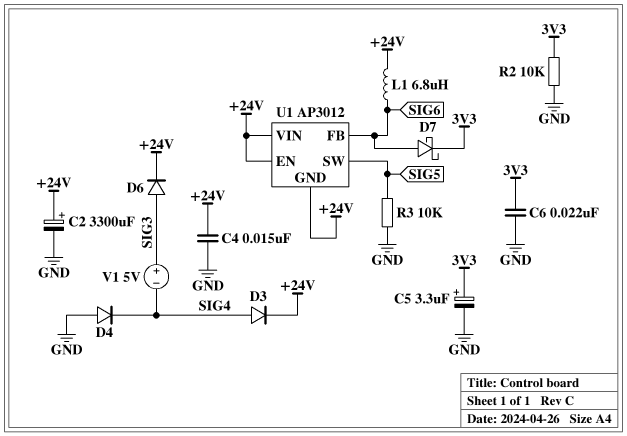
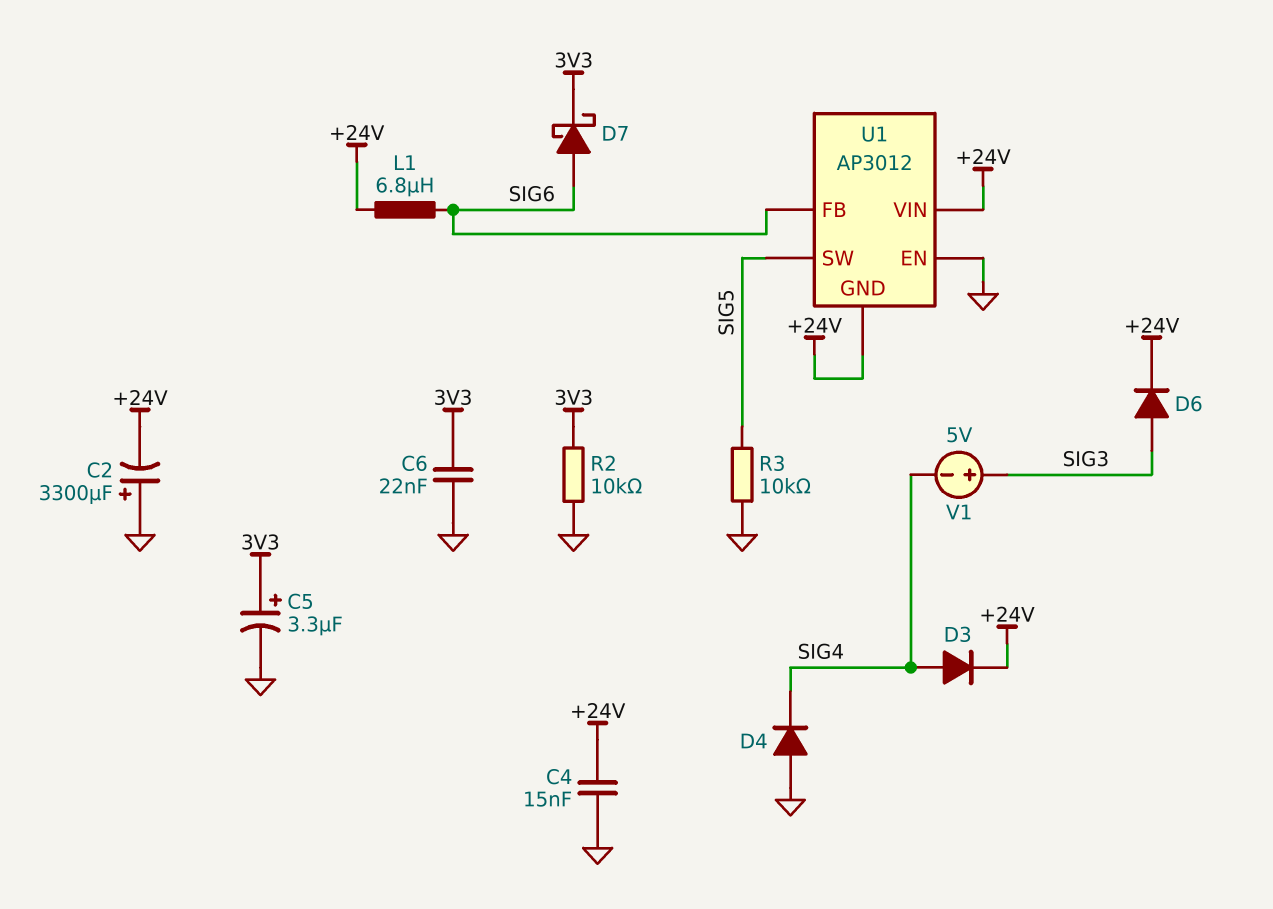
C2: 3300uF (plus +24V, minus GND) -> 3300uF (plus GND, minus +24V)
U1 pin EN: +24V -> GND

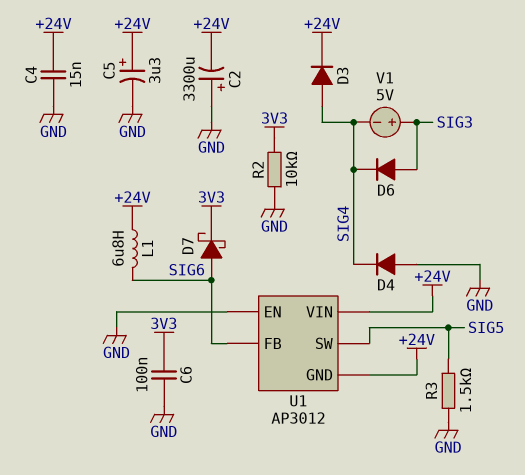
C5: 3.3uF (plus 3V3, minus GND) -> 3.3uF (plus +24V, minus GND)
C6: 22nF (3V3, GND) -> 100nF (3V3, GND)
D6: diode (A SIG3, K +24V) -> diode (A SIG3, K SIG4)
R3: 10k (GND, SIG5) -> 1.5k (GND, SIG5)

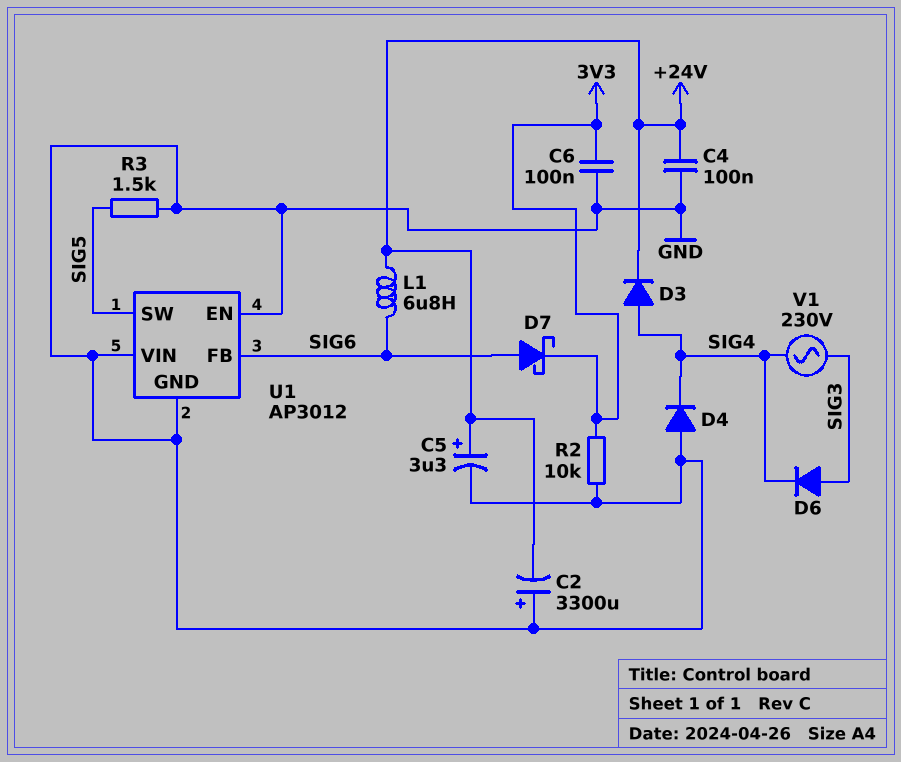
C4: 15nF (+24V, GND) -> 100nF (+24V, GND)
U1 pin GND: +24V -> GND
U1 pin VIN: +24V -> GND
V1: 5V (plus SIG3, minus SIG4) -> AC 230V (SIG3, SIG4)

